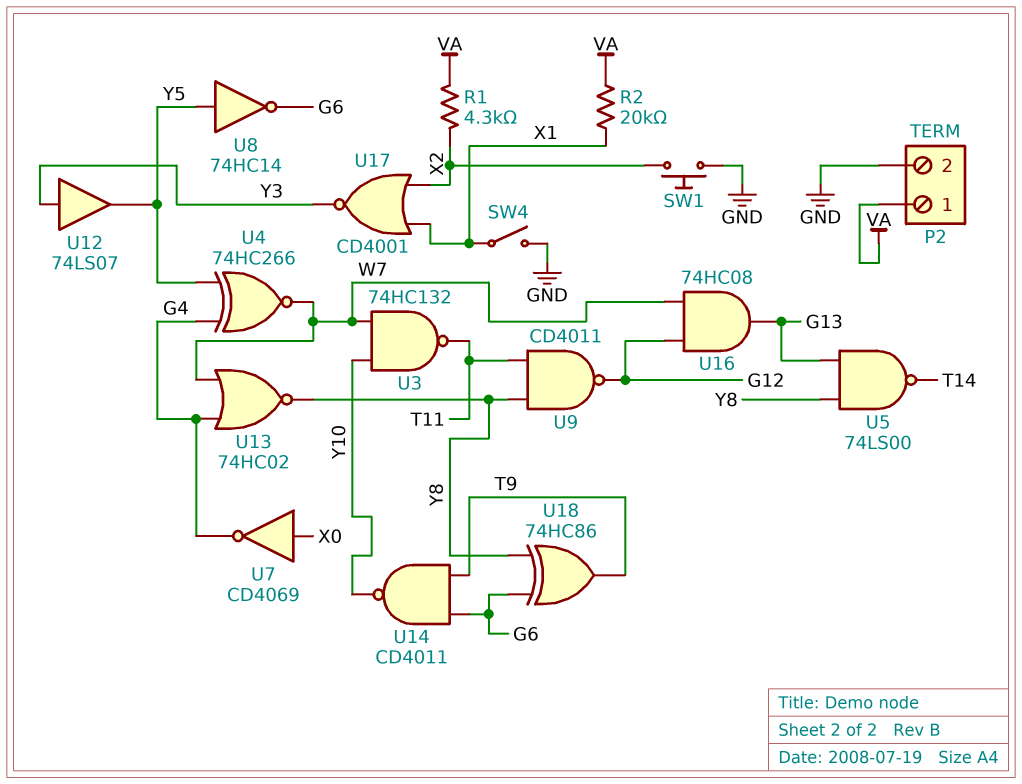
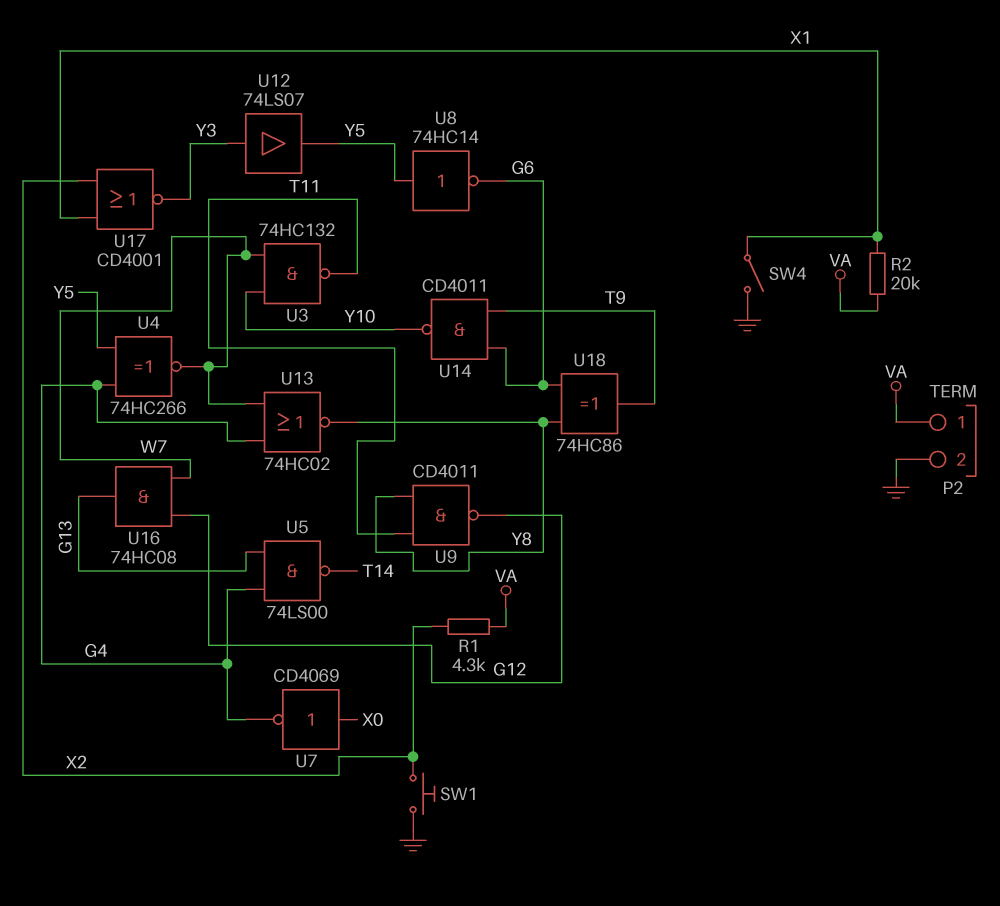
U5: NAND 74LS00 (in G13, in Y8, out T14) -> NAND 74LS00 (in G4, in G13, out T14)

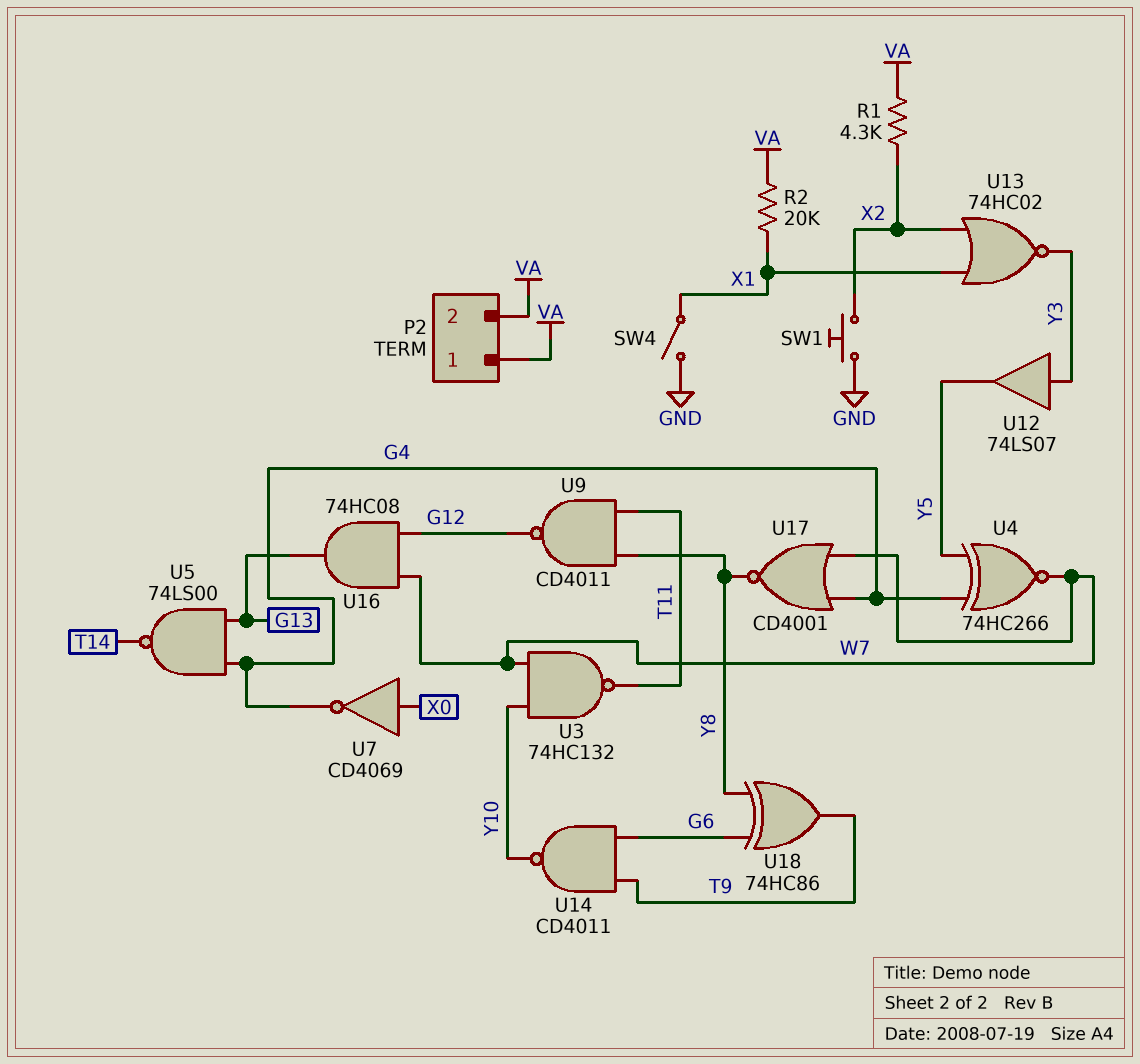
P2 pin 2: GND -> VA
U8: NOT 74HC14 (in Y5, out G6) -> none
U13: NOR 74HC02 (in G4, in W7, out Y8) -> NOR 74HC02 (in X1, in X2, out Y3)
U17: NOR CD4001 (in X1, in X2, out Y3) -> NOR CD4001 (in G4, in W7, out Y8)

